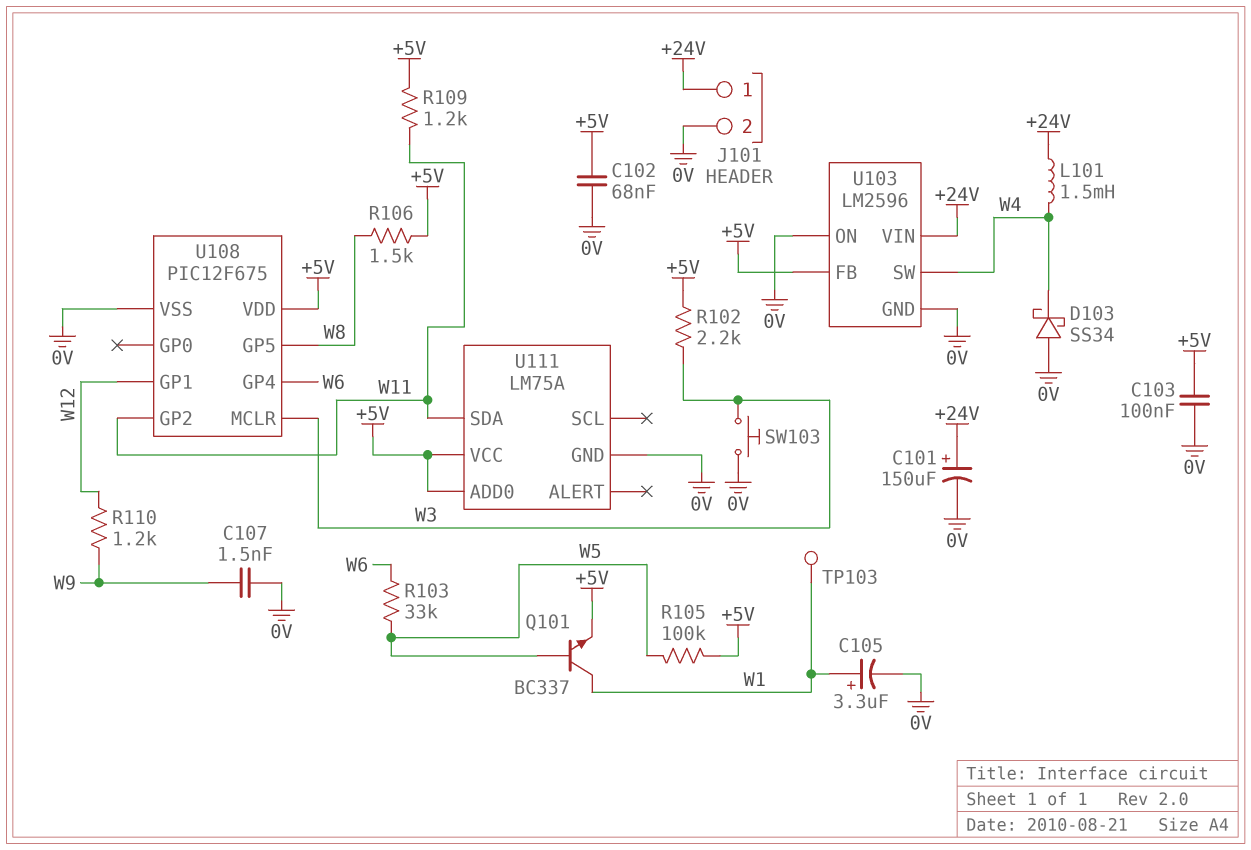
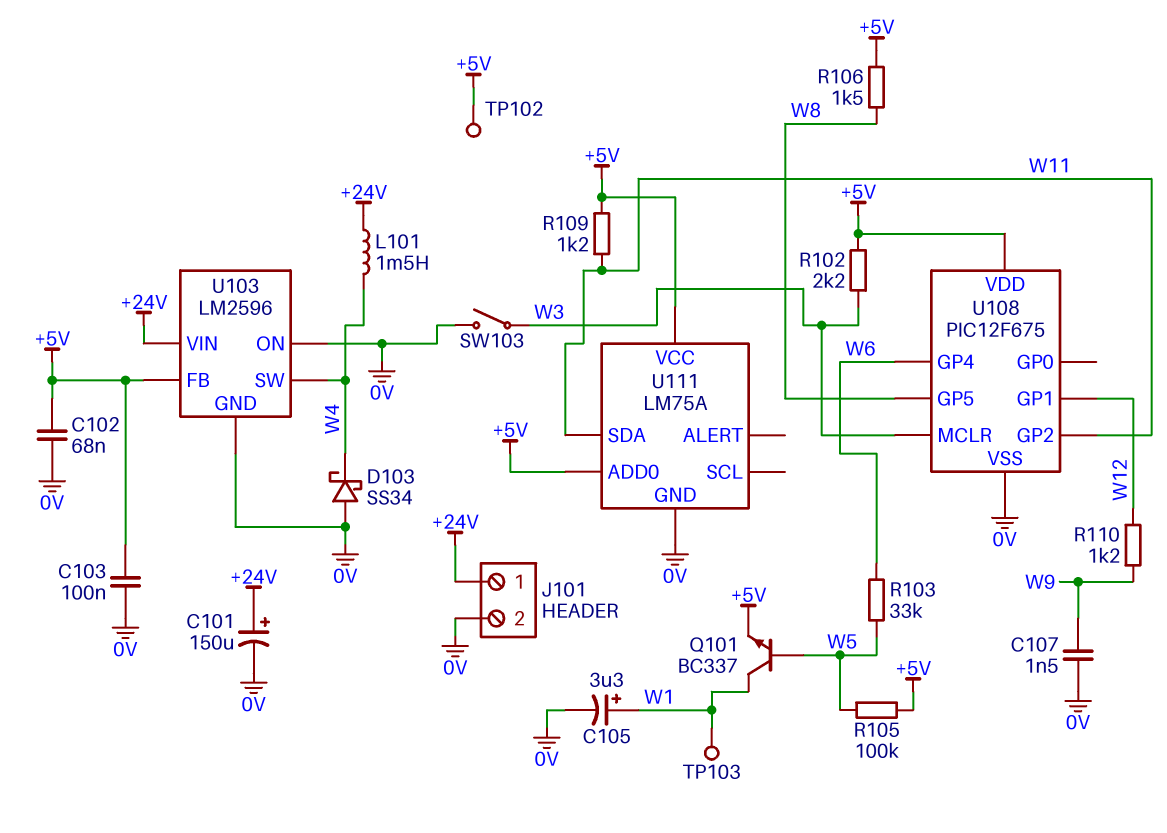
SW103: button (0V, W3) -> switch (0V, W3)
TP102: none -> test point (+5V)

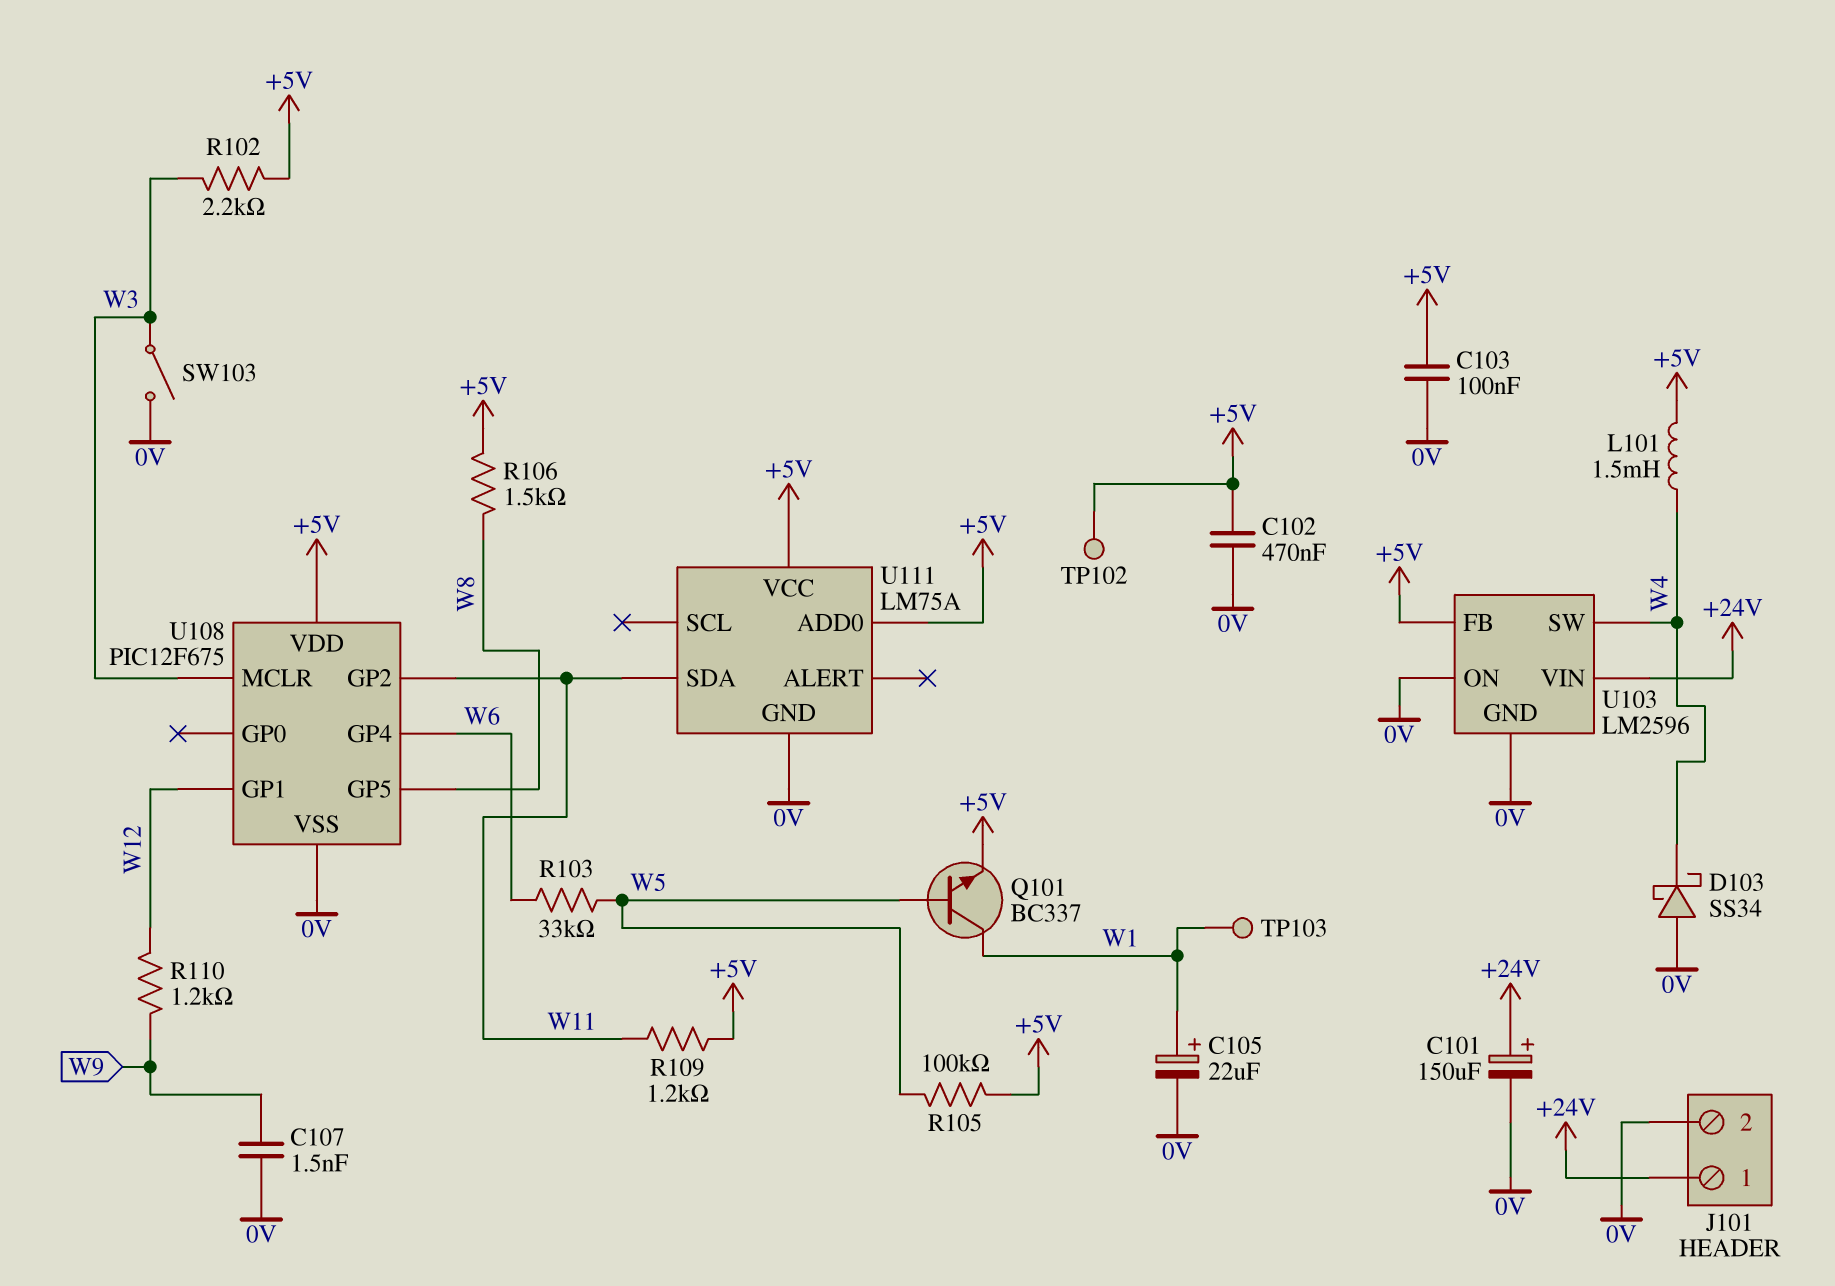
C102: 68nF (+5V, 0V) -> 470nF (+5V, 0V)
C105: 3.3uF (plus W1, minus 0V) -> 22uF (plus W1, minus 0V)
L101: 1.5mH (+24V, W4) -> 1.5mH (+5V, W4)

